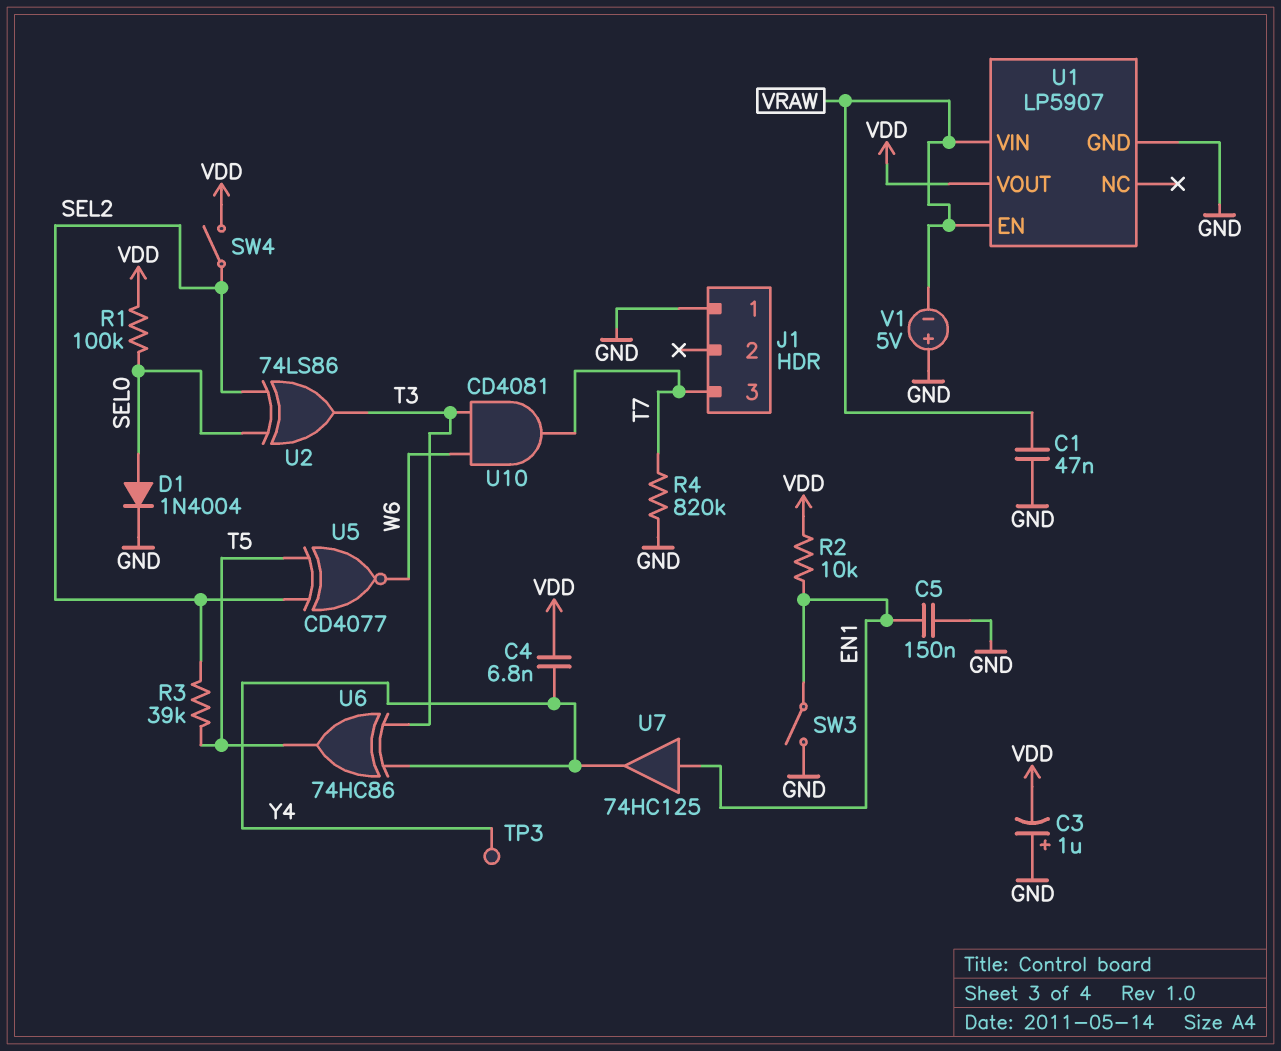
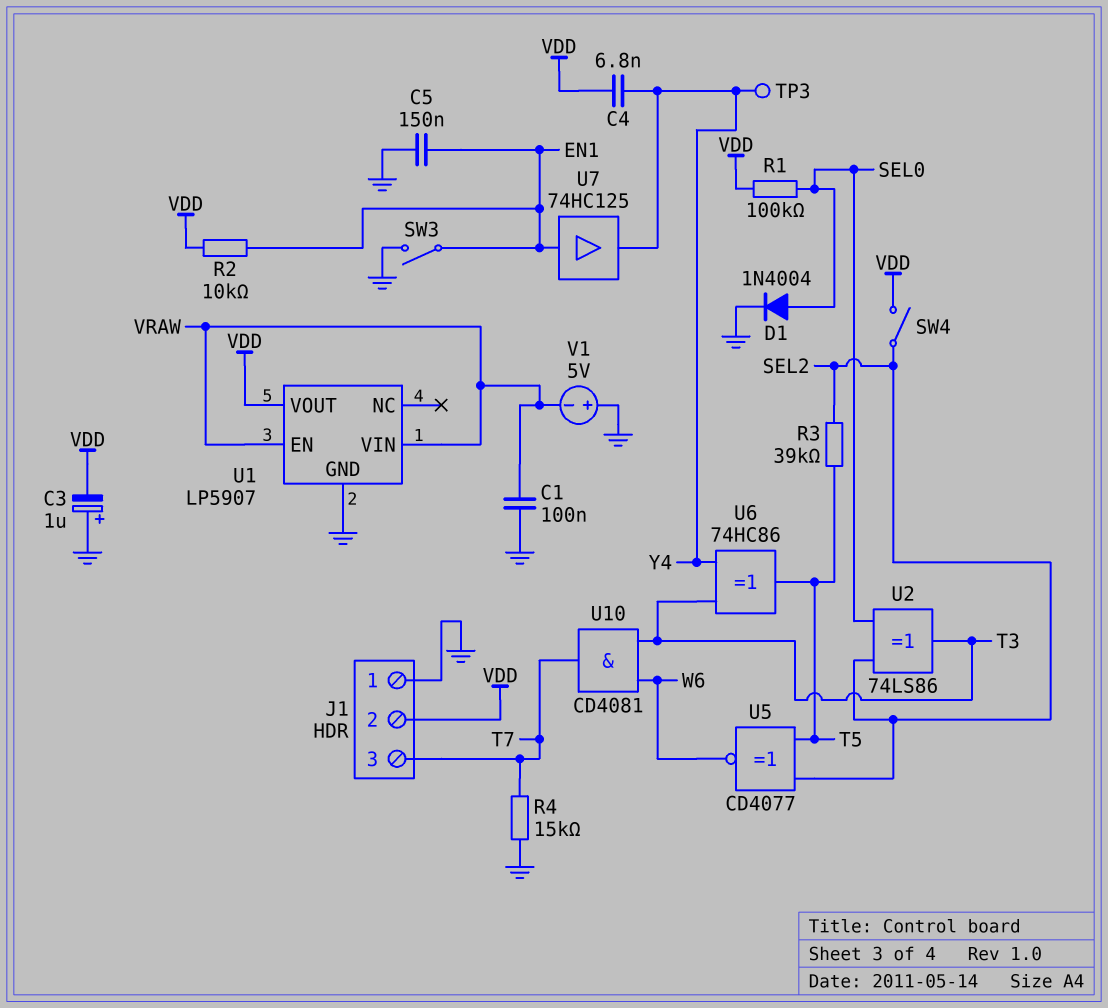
C1: 47nF (GND, VRAW) -> 100nF (GND, VRAW)
J1 pin 2: none -> VDD
R4: 820k (GND, T7) -> 15k (GND, T7)

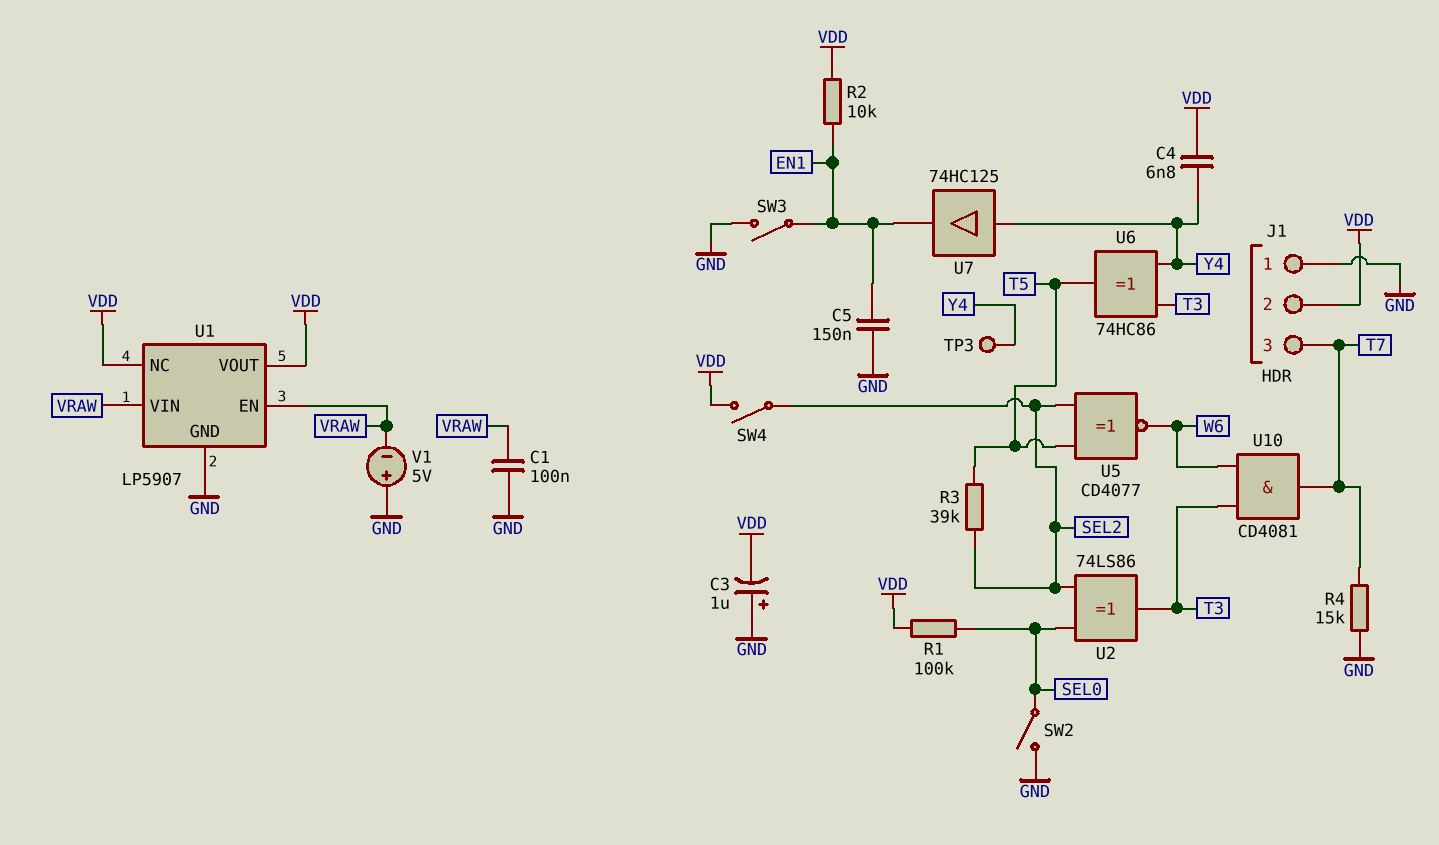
D1: diode 1N4004 (A SEL0, K GND) -> none
SW2: none -> switch (GND, SEL0)
U1 pin NC: none -> VDD
U7: buffer 74HC125 (in EN1, out Y4) -> buffer 74HC125 (in Y4, out EN1)

